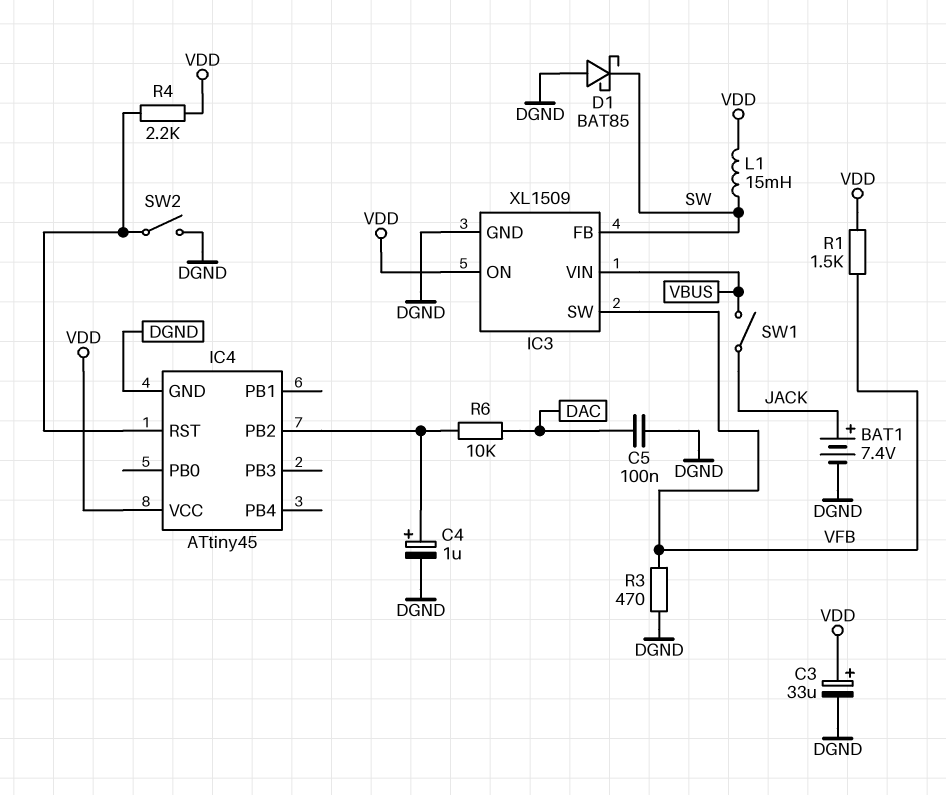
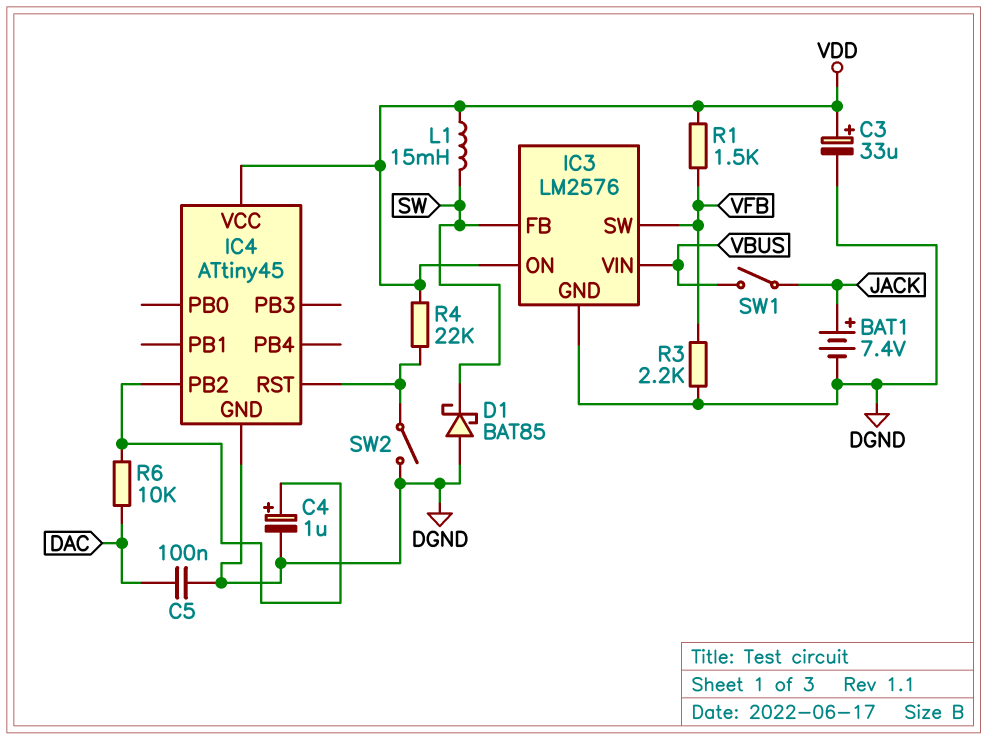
IC3: XL1509 -> LM2576
R3: 470 (DGND, VFB) -> 2.2k (DGND, VFB)
R4: 2.2k (IC4/RST, VDD) -> 22k (IC4/RST, VDD)

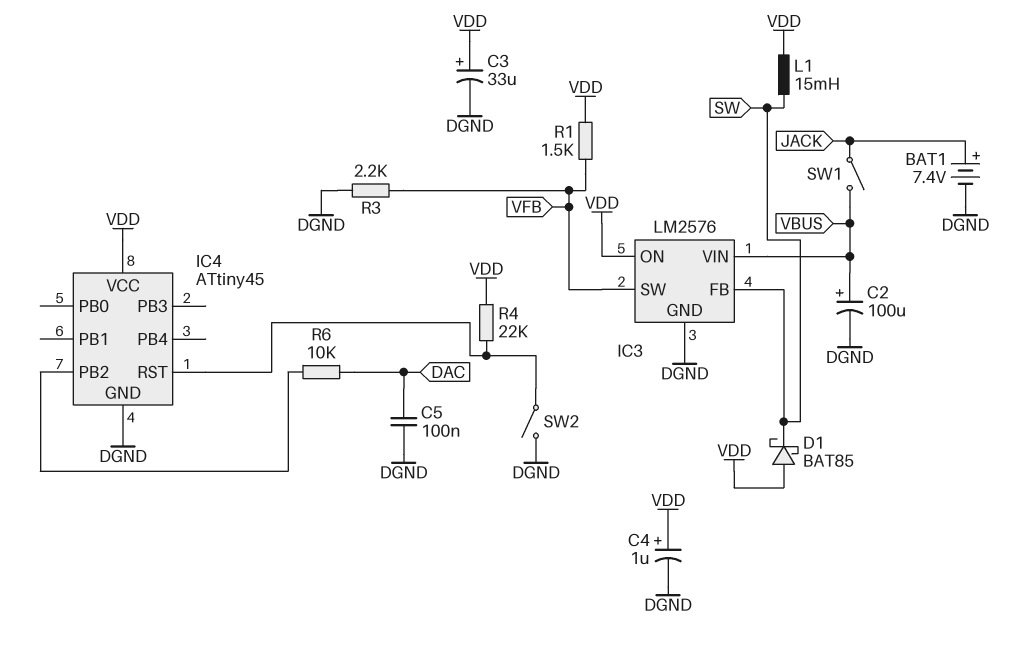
C2: none -> 100uF (plus VBUS, minus DGND)
C4: 1uF (plus IC4/PB2, minus DGND) -> 1uF (plus VDD, minus DGND)
D1: schottky BAT85 (A DGND, K SW) -> schottky BAT85 (A VDD, K SW)

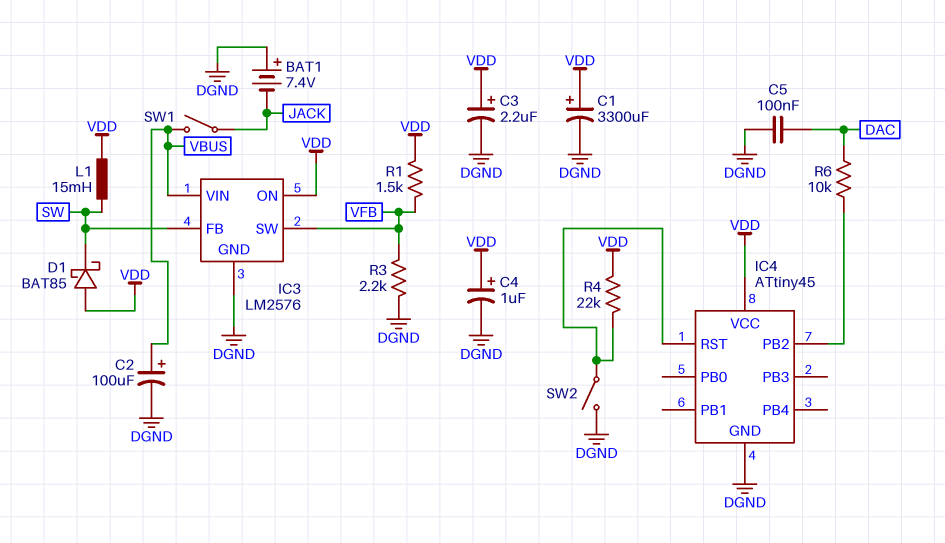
BAT1: 7.4V (plus JACK, minus DGND) -> 7.4V (plus DGND, minus JACK)
C1: none -> 3300uF (plus VDD, minus DGND)
C3: 33uF (plus VDD, minus DGND) -> 2.2uF (plus VDD, minus DGND)

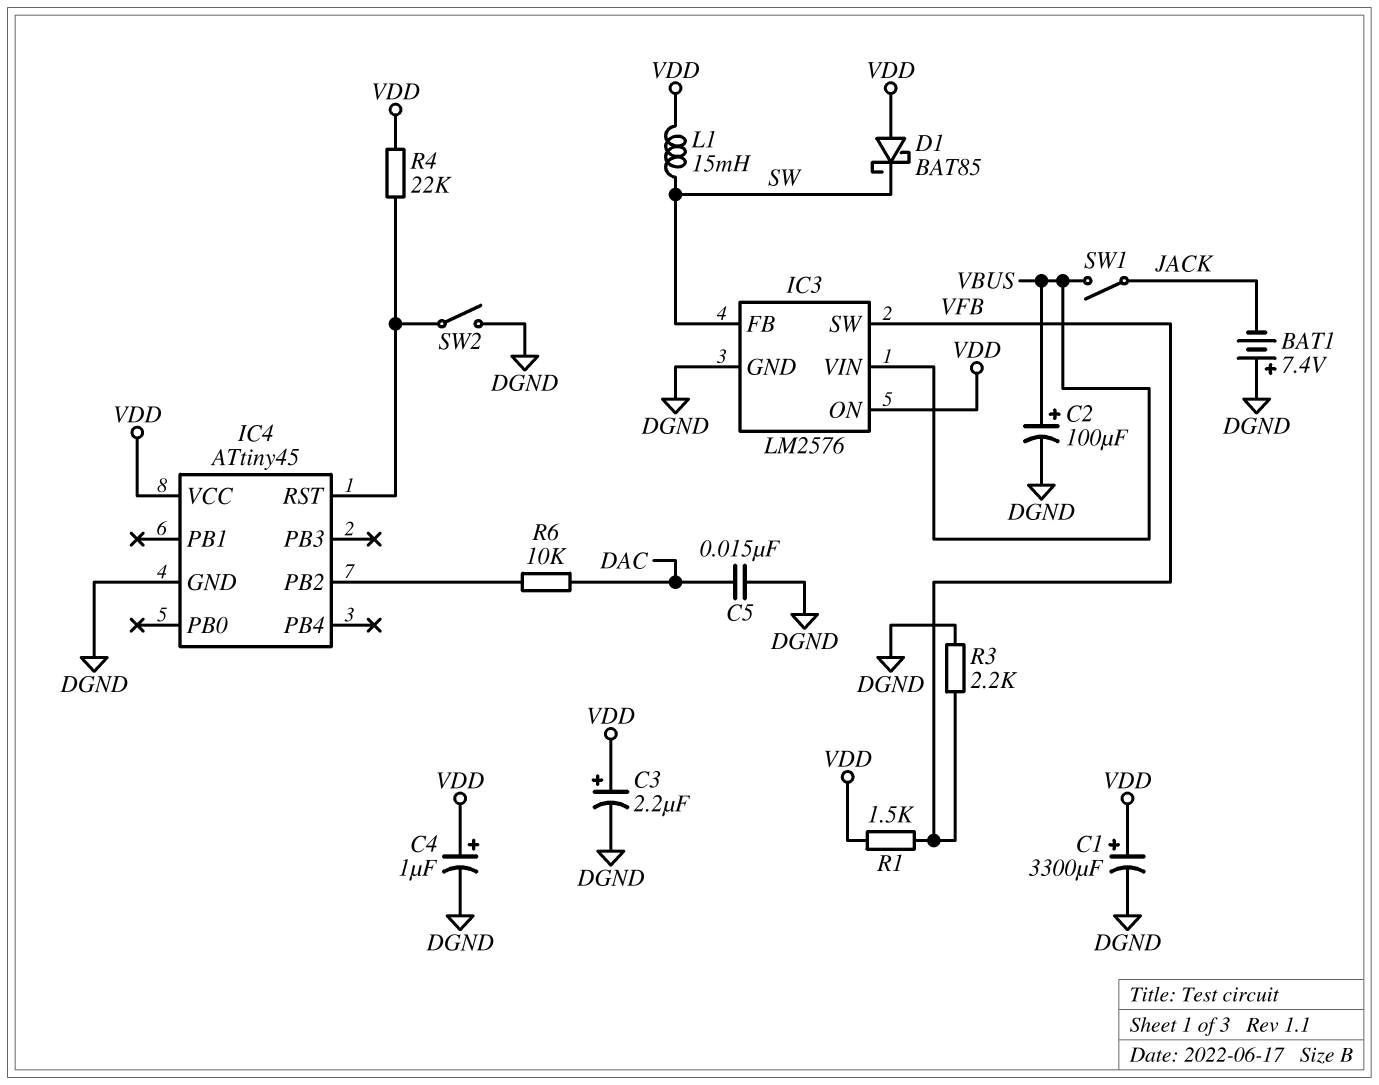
C5: 100nF (DAC, DGND) -> 15nF (DAC, DGND)

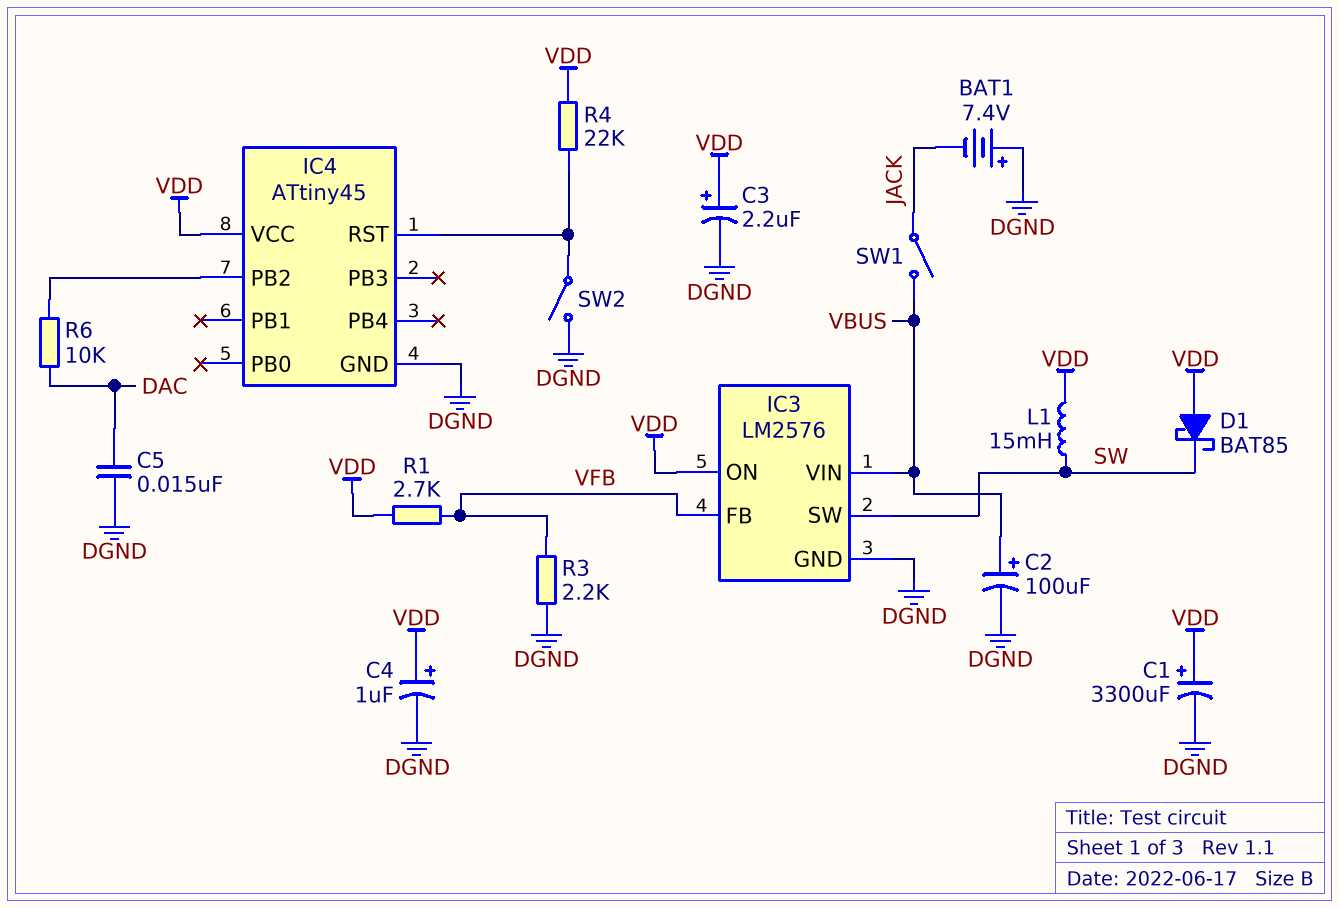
IC3 pin FB: SW -> VFB
IC3 pin SW: VFB -> SW
R1: 1.5k (VDD, VFB) -> 2.7k (VDD, VFB)

